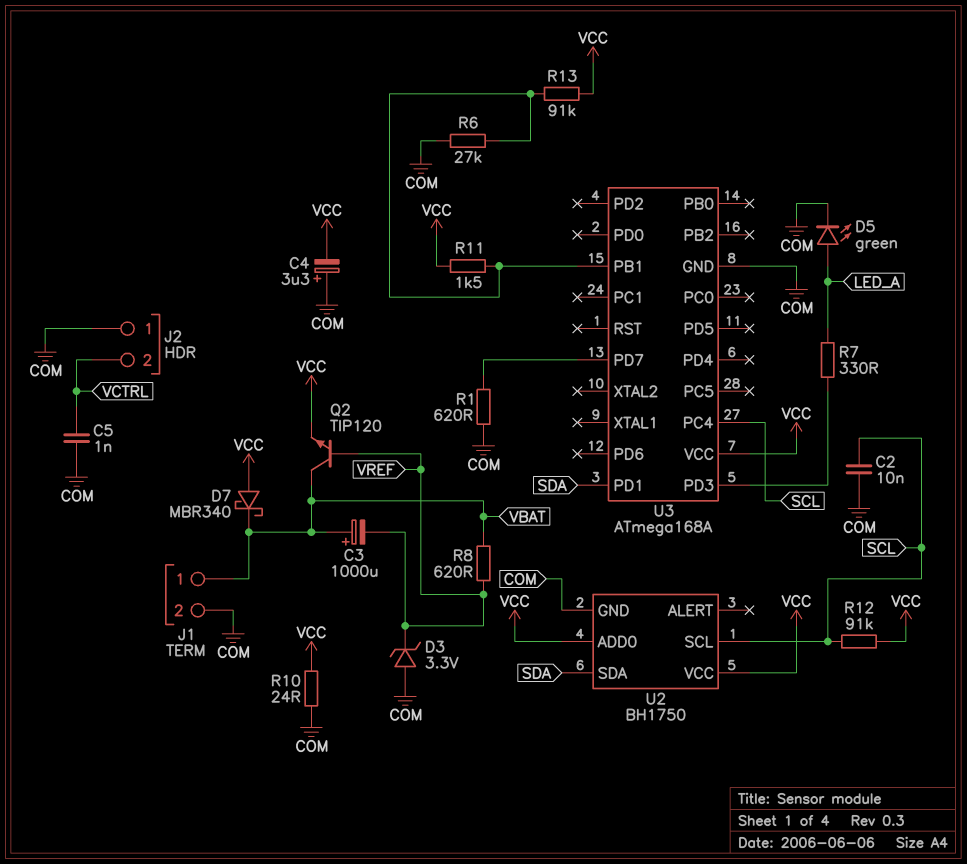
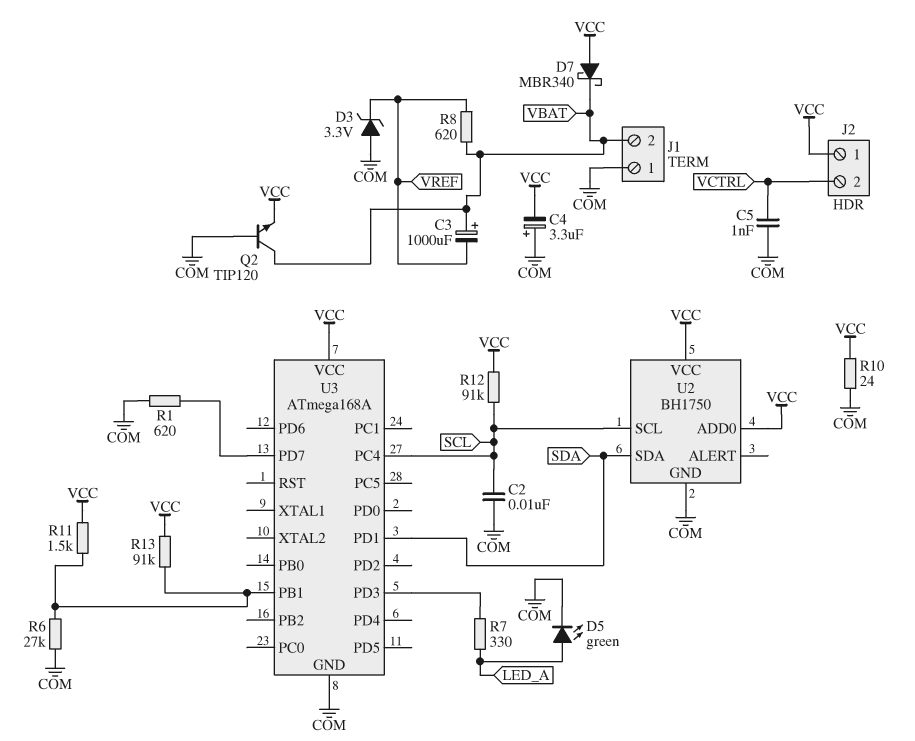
J1 pin 1: VBAT -> COM
J1 pin 2: COM -> VBAT
J2 pin 1: COM -> VCC
Q2: NPN TIP120 (B VREF, C VBAT, E VCC) -> NPN TIP120 (B COM, C VBAT, E VCC)

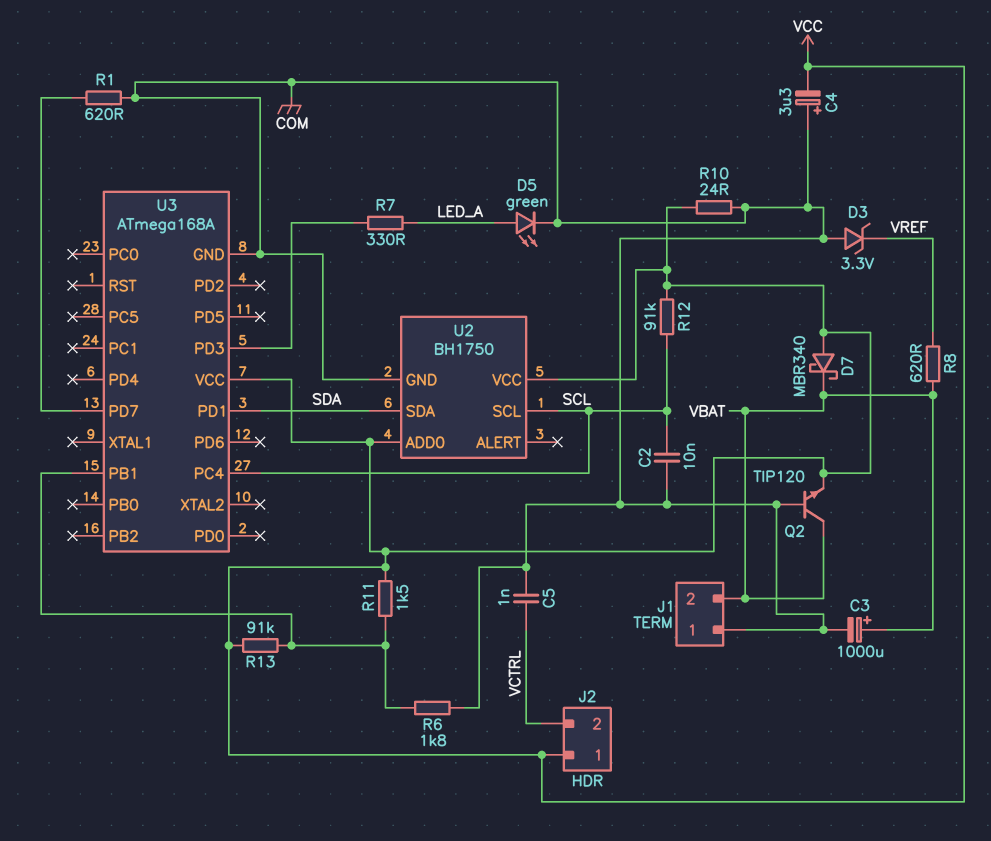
C3: 1000uF (plus VBAT, minus VREF) -> 1000uF (plus VBAT, minus COM)
R6: 27k (COM, U3/PB1) -> 1.8k (COM, U3/PB1)

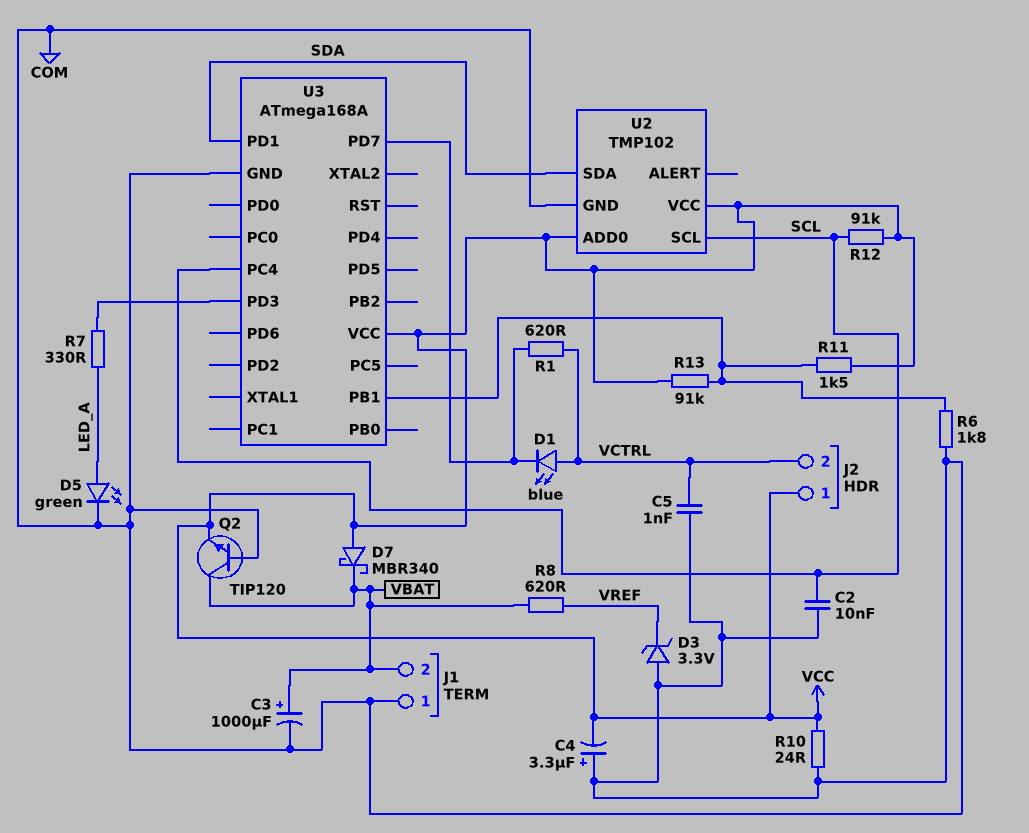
D1: none -> LED blue (A VCTRL, K U3/PD7)
R1: 620 (COM, U3/PD7) -> 620 (U3/PD7, VCTRL)
U2: BH1750 -> TMP102

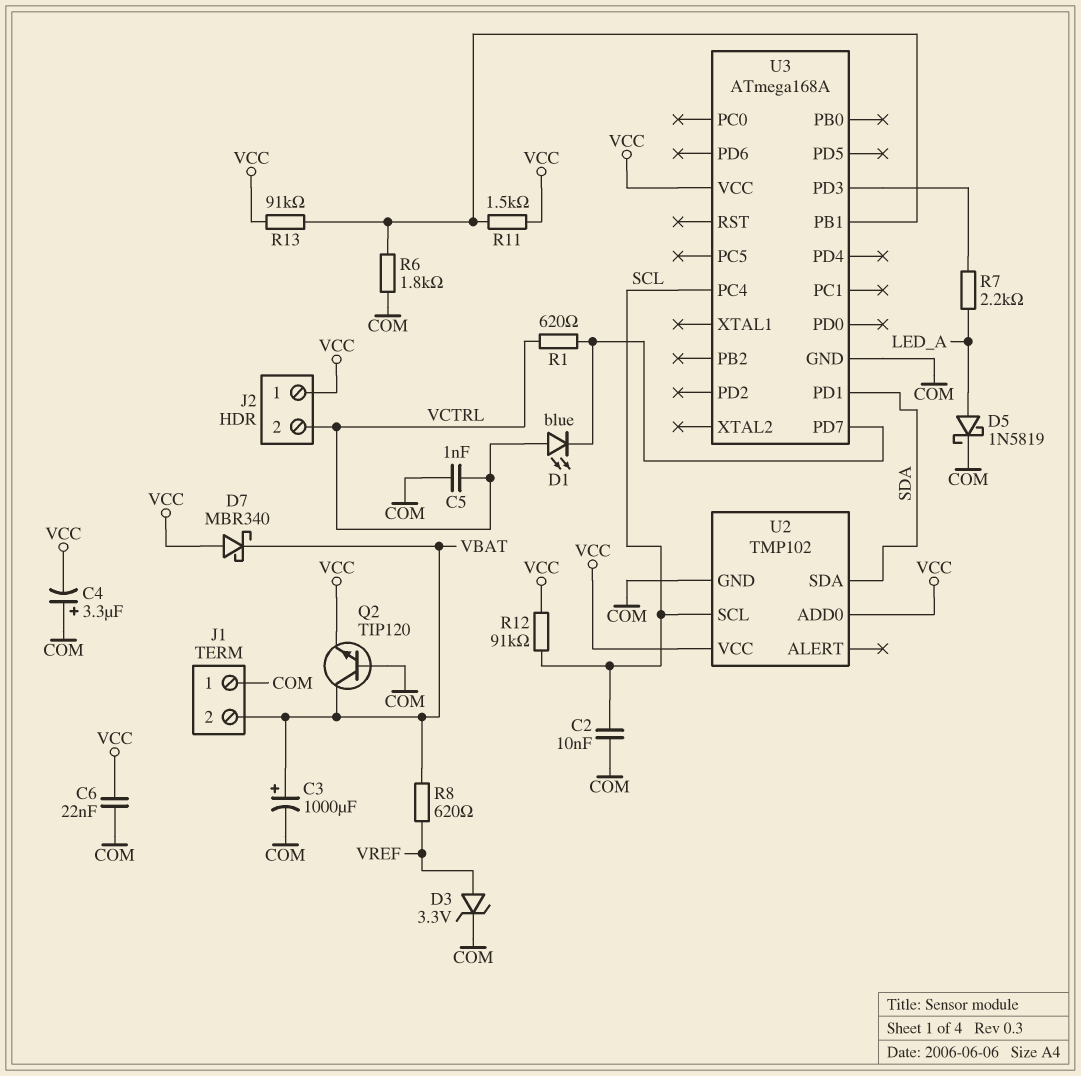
C6: none -> 22nF (COM, VCC)
D3: zener 3.3V (A COM, K VREF) -> zener 3.3V (A VREF, K COM)
D5: LED green (A LED_A, K COM) -> schottky 1N5819 (A LED_A, K COM)
R7: 330 (LED_A, U3/PD3) -> 2.2k (LED_A, U3/PD3)
R10: 24 (COM, VCC) -> none

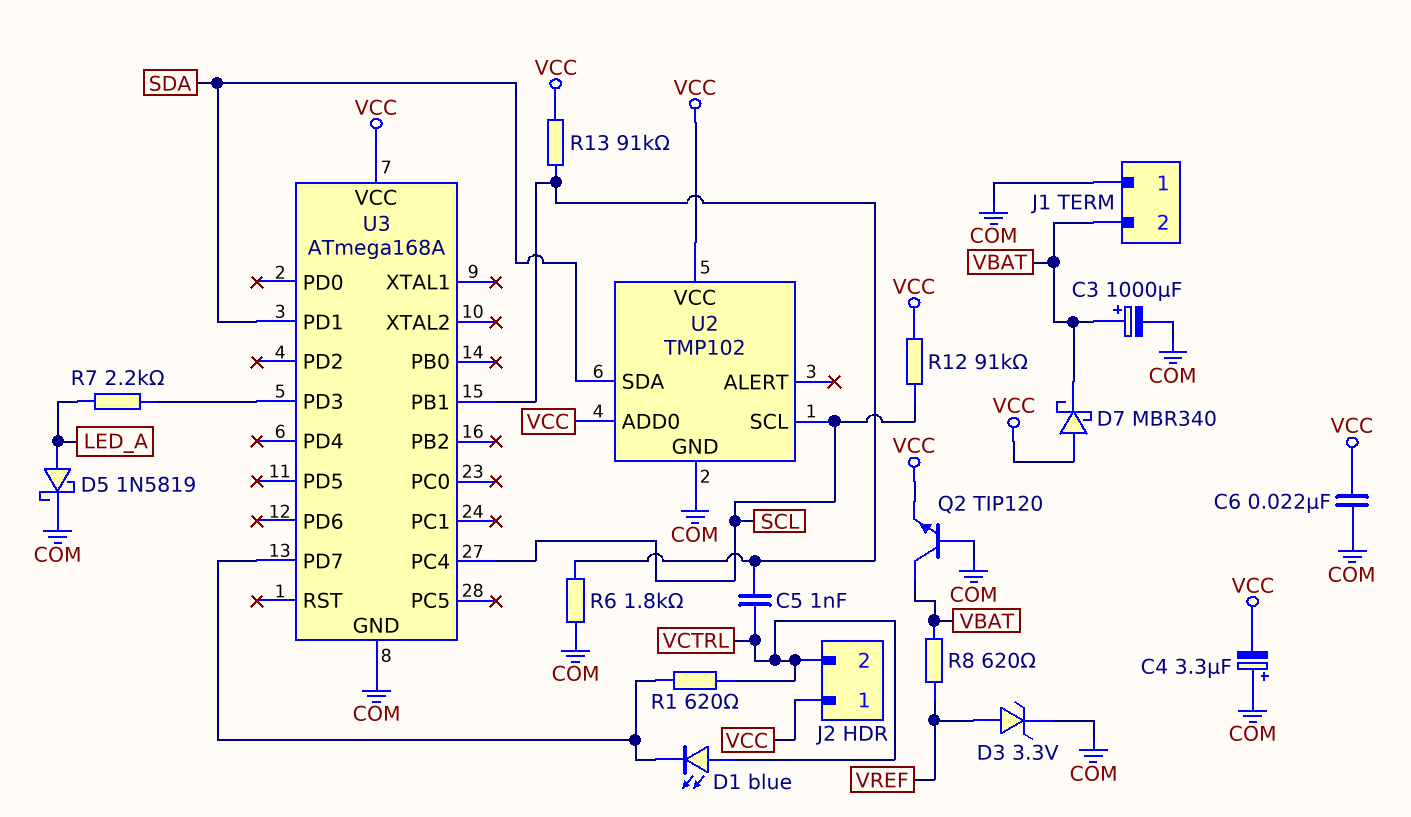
C2: 10nF (COM, SCL) -> none
C5: 1nF (COM, VCTRL) -> 1nF (U3/PB1, VCTRL)
R11: 1.5k (U3/PB1, VCC) -> none

